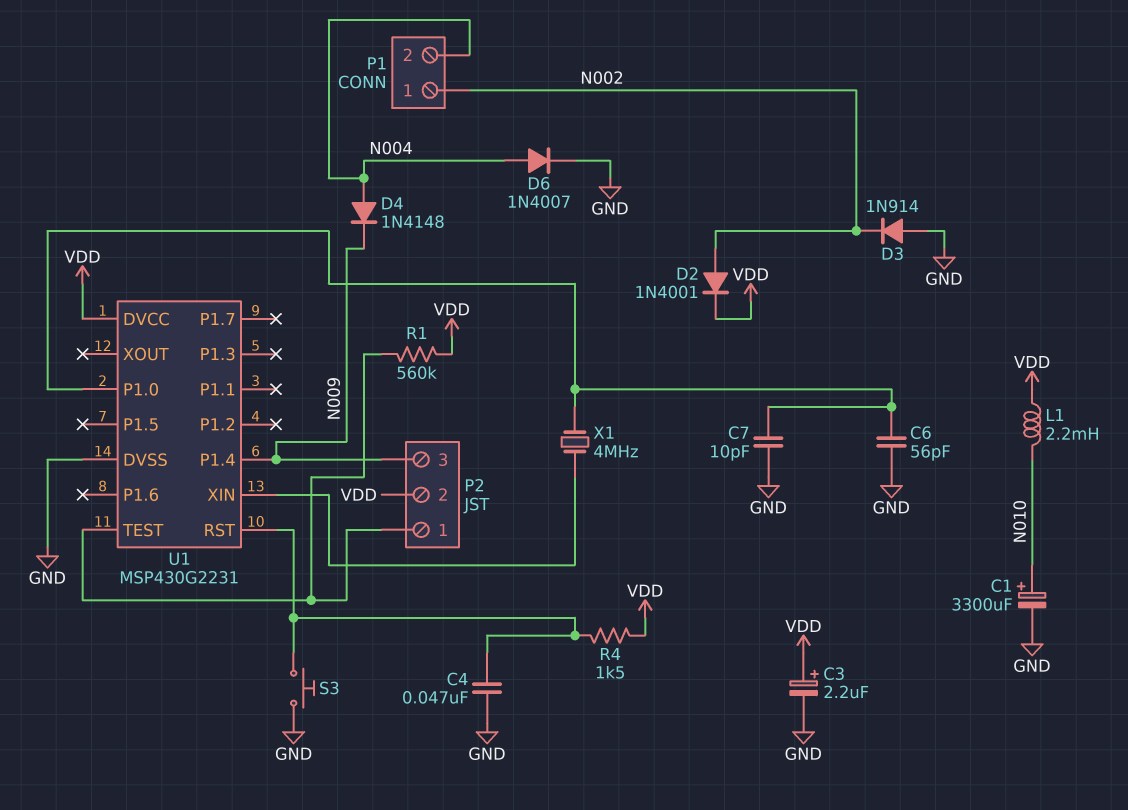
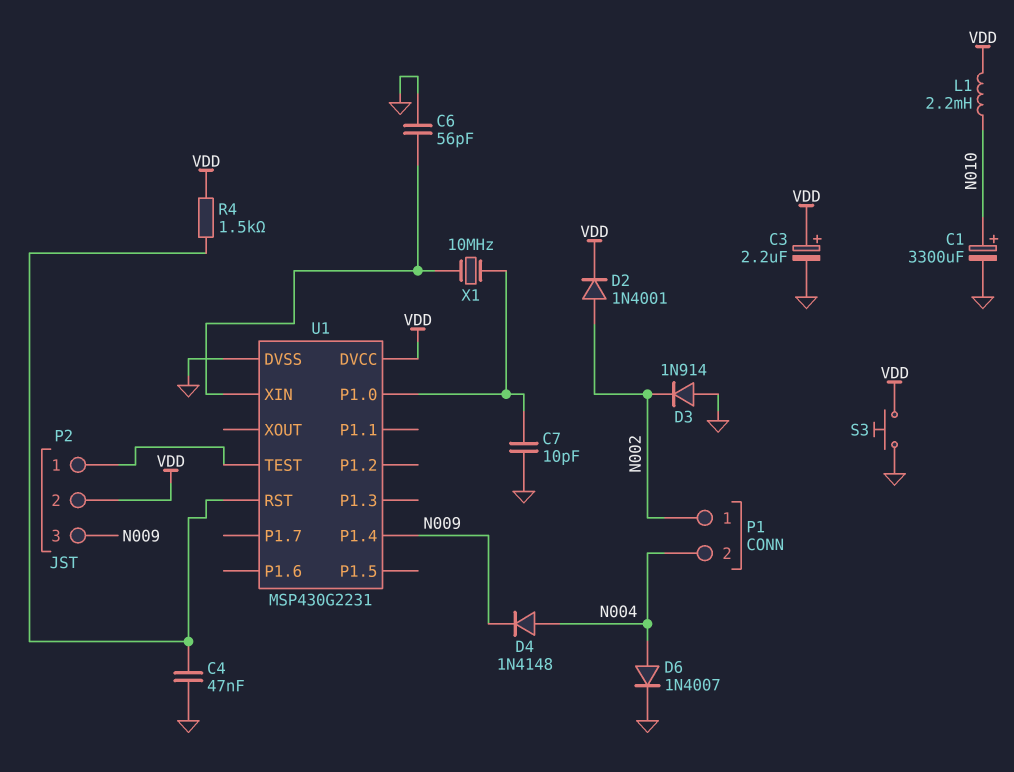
C6: 56pF (GND, U1/P1.0) -> 56pF (GND, U1/XIN)
R1: 560k (P2/1, VDD) -> none
S3: button (GND, U1/RST) -> button (GND, VDD)
X1: 4MHz (U1/P1.0, U1/XIN) -> 10MHz (U1/P1.0, U1/XIN)

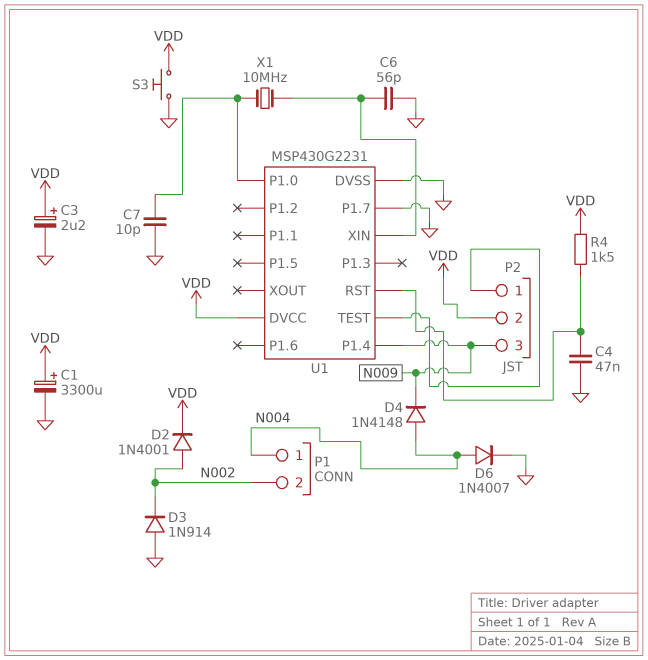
C1: 3300uF (plus N010, minus GND) -> 3300uF (plus VDD, minus GND)
L1: 2.2mH (N010, VDD) -> none
P1 pin 1: N002 -> N004
P1 pin 2: N004 -> N002
U1 pin P1.7: none -> GND

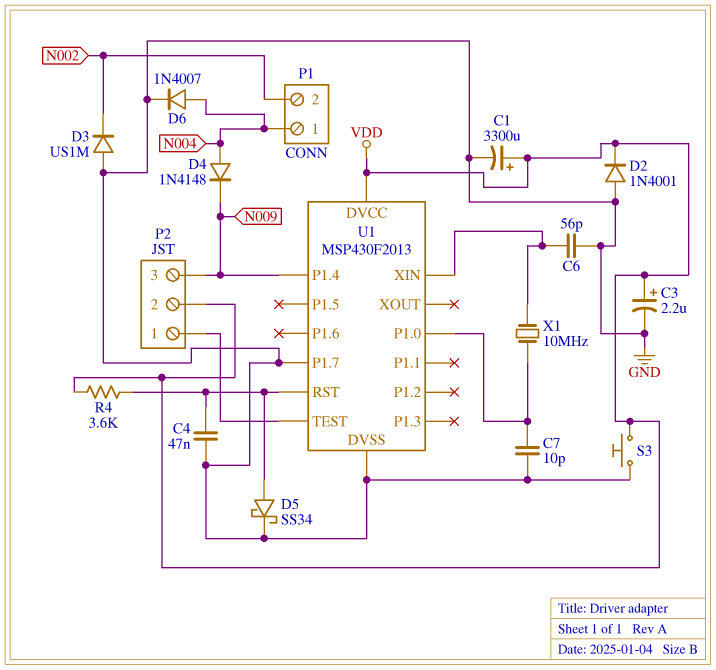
D2: diode 1N4001 (A N002, K VDD) -> diode 1N4001 (A GND, K VDD)
D3: diode 1N914 (A GND, K N002) -> diode US1M (A GND, K N002)
D5: none -> schottky SS34 (A U1/RST, K GND)
R4: 1.5k (U1/RST, VDD) -> 3.6k (U1/RST, VDD)
U1: MSP430G2231 -> MSP430F2013

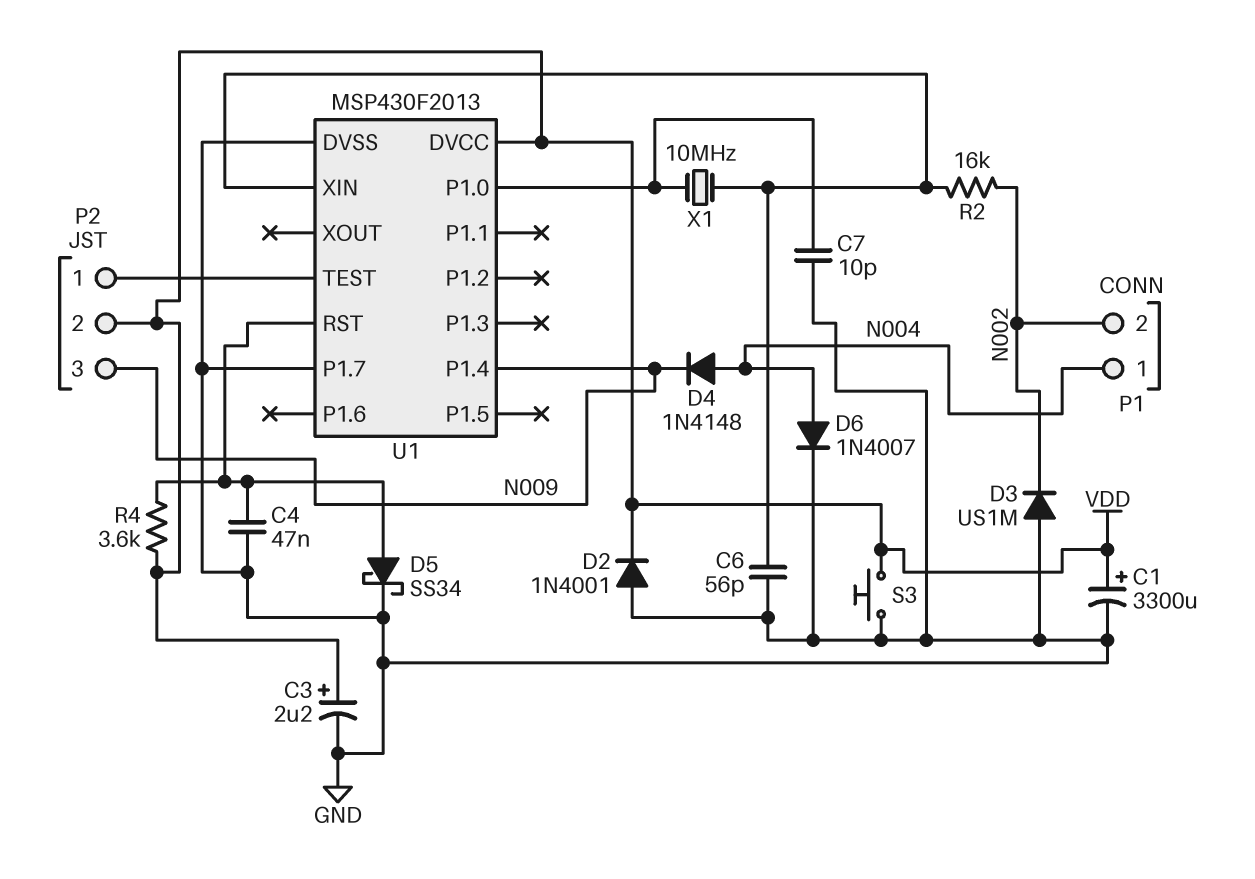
R2: none -> 16k (N002, U1/XIN)

